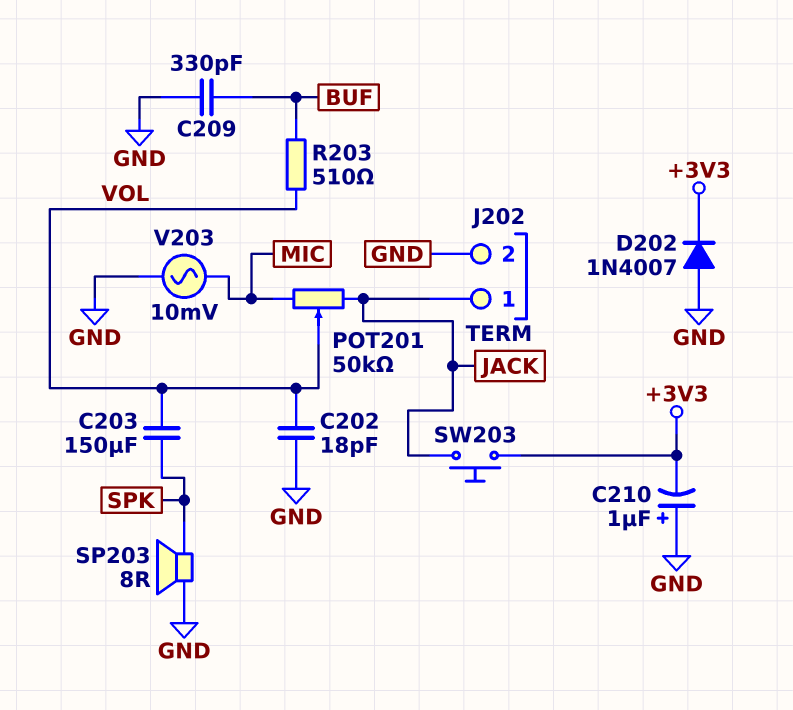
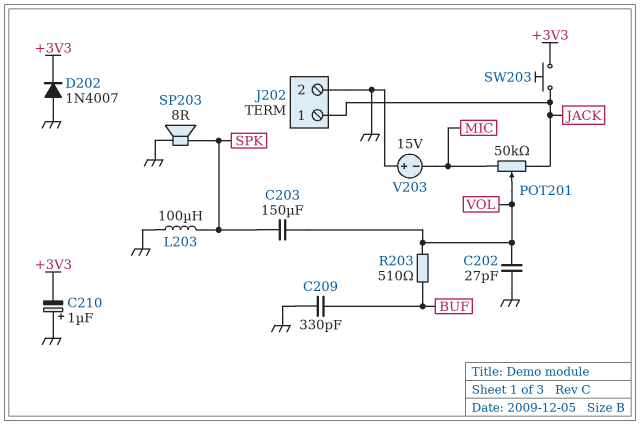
C202: 18pF (GND, VOL) -> 27pF (GND, VOL)
L203: none -> 100uH (GND, SPK)
V203: AC 10mV (GND, MIC) -> 15V (plus GND, minus MIC)

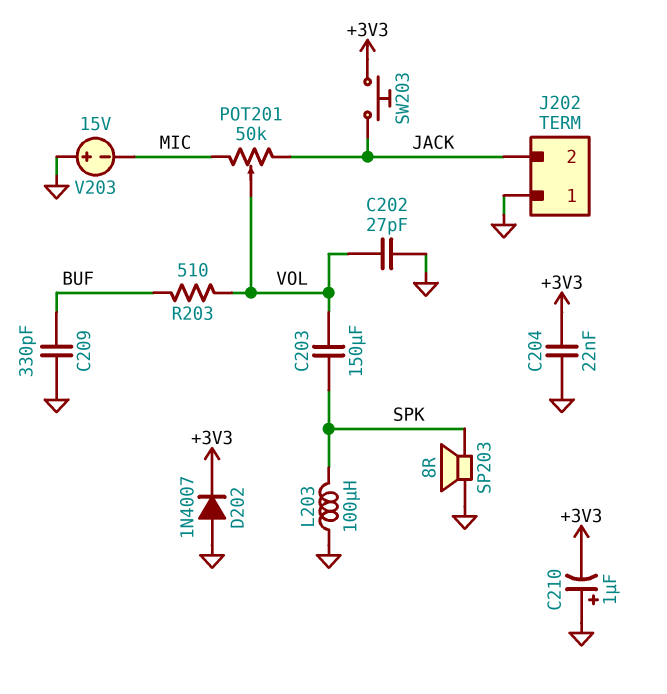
C204: none -> 22nF (+3V3, GND)
J202 pin 1: JACK -> GND
J202 pin 2: GND -> JACK

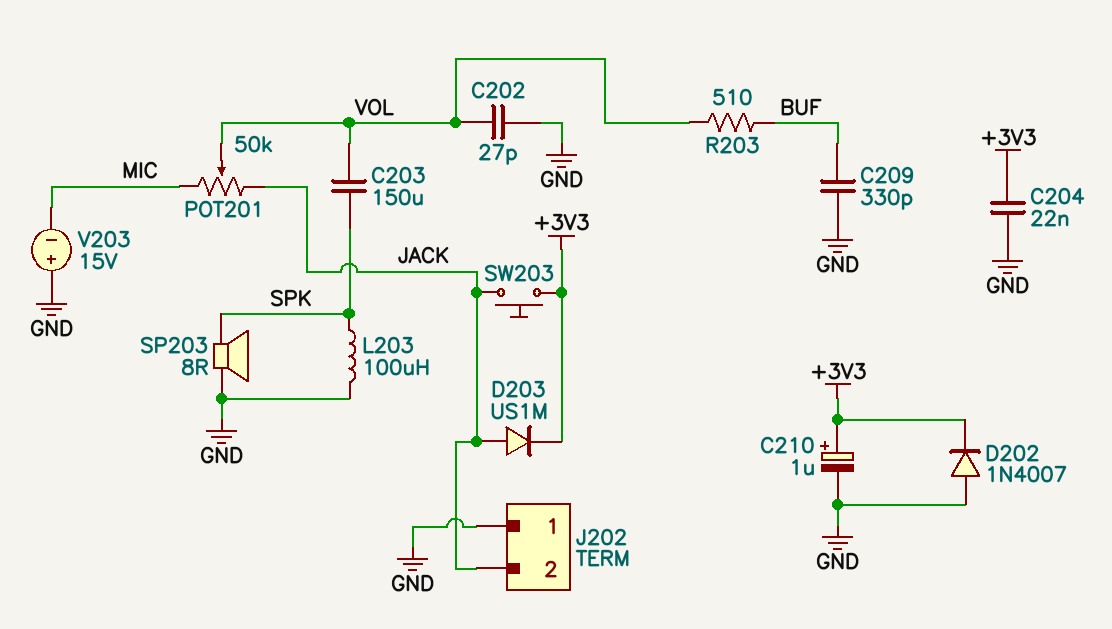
C210: 1uF (plus GND, minus +3V3) -> 1uF (plus +3V3, minus GND)
D203: none -> diode US1M (A JACK, K +3V3)

